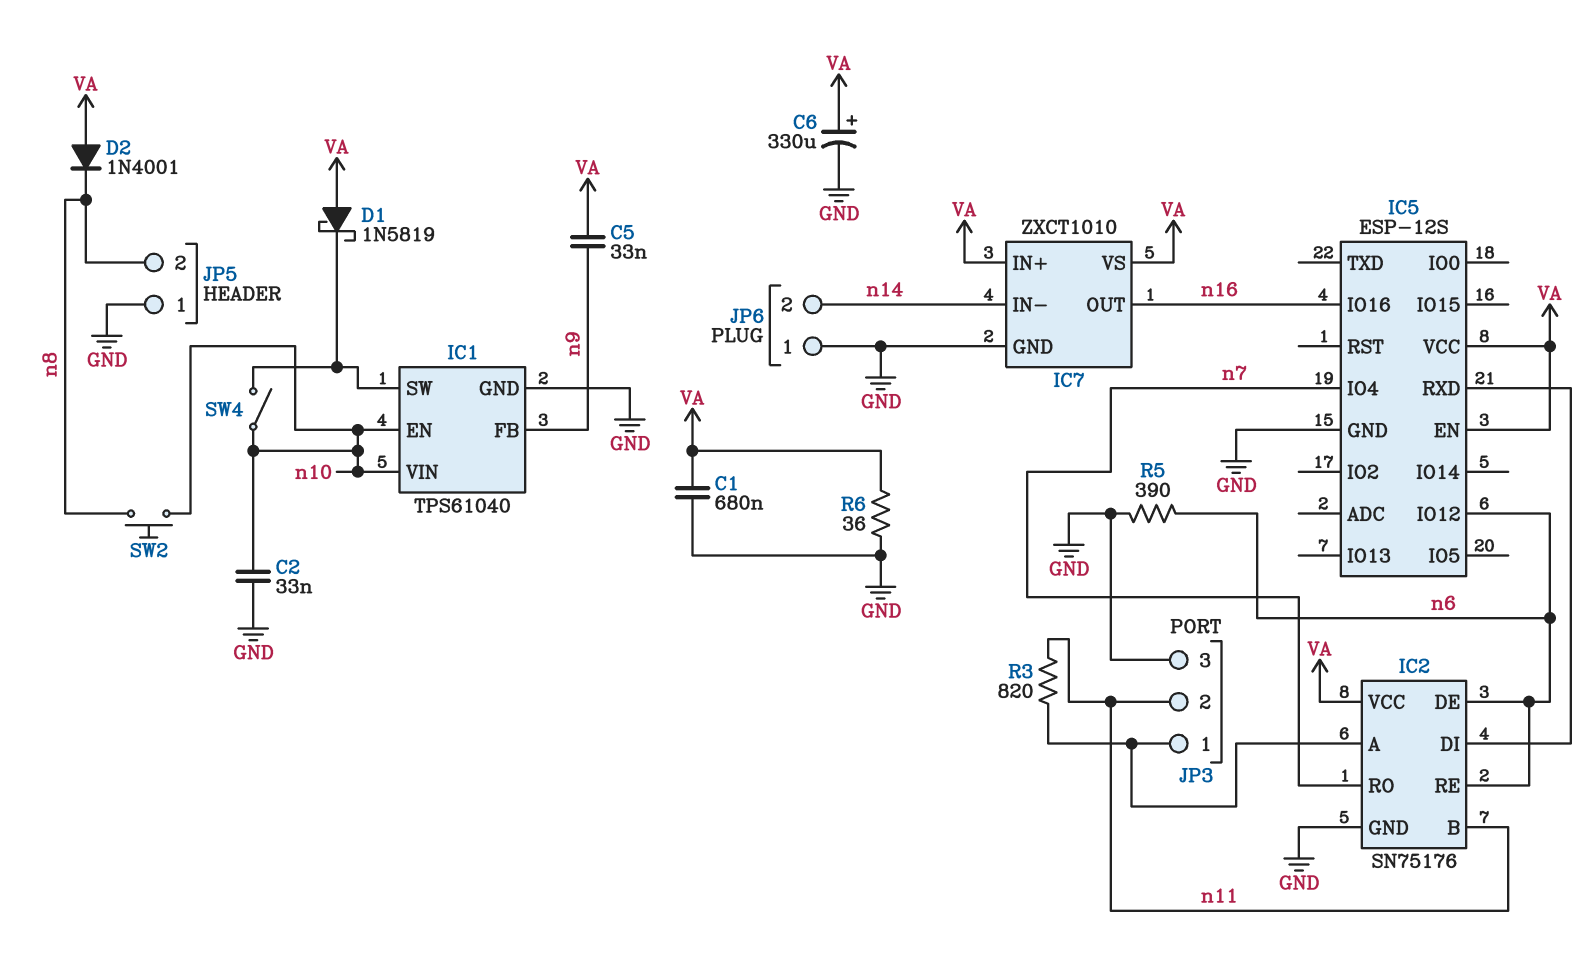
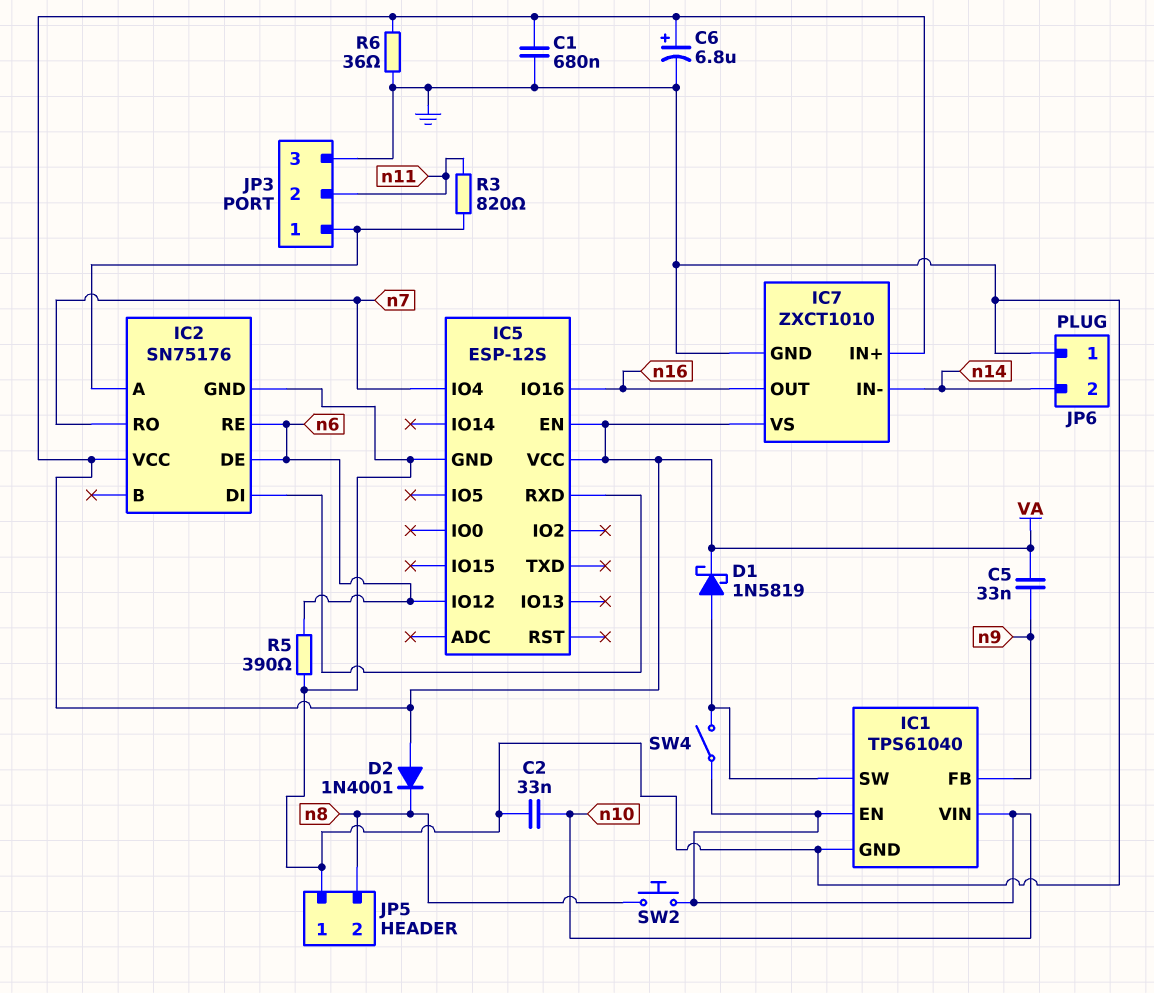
C6: 330uF (plus VA, minus GND) -> 6.8uF (plus VA, minus GND)
D1: schottky 1N5819 (A VA, K IC1/SW) -> schottky 1N5819 (A IC1/SW, K VA)
IC2 pin B: n11 -> none

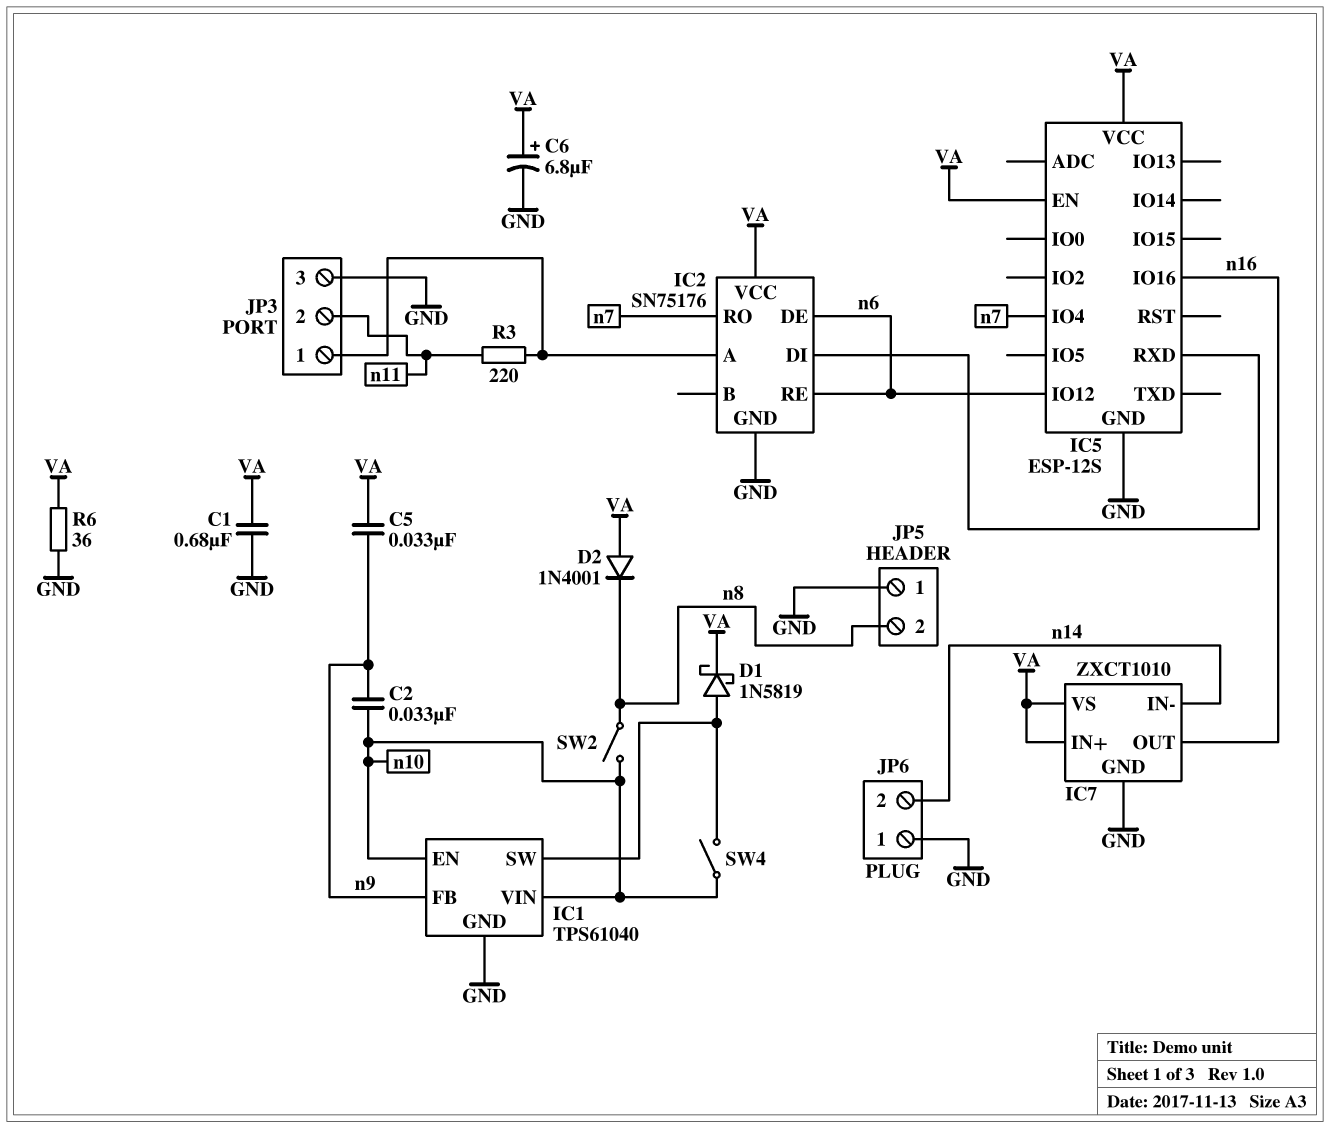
C2: 33nF (GND, n10) -> 33nF (n9, n10)
R3: 820 (IC2/A, n11) -> 220 (IC2/A, n11)
R5: 390 (GND, n6) -> none
SW2: button (n8, n10) -> switch (n8, n10)

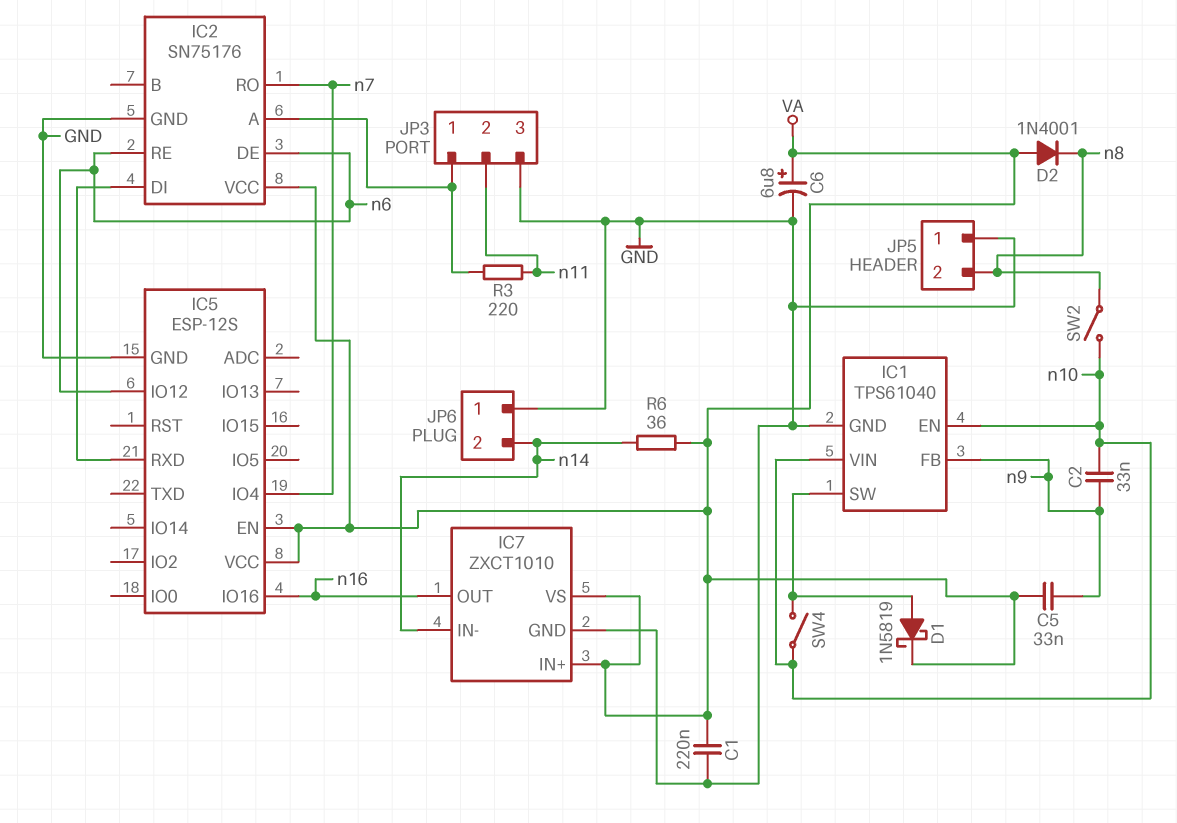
C1: 680nF (GND, VA) -> 220nF (GND, VA)
R6: 36 (GND, VA) -> 36 (VA, n14)

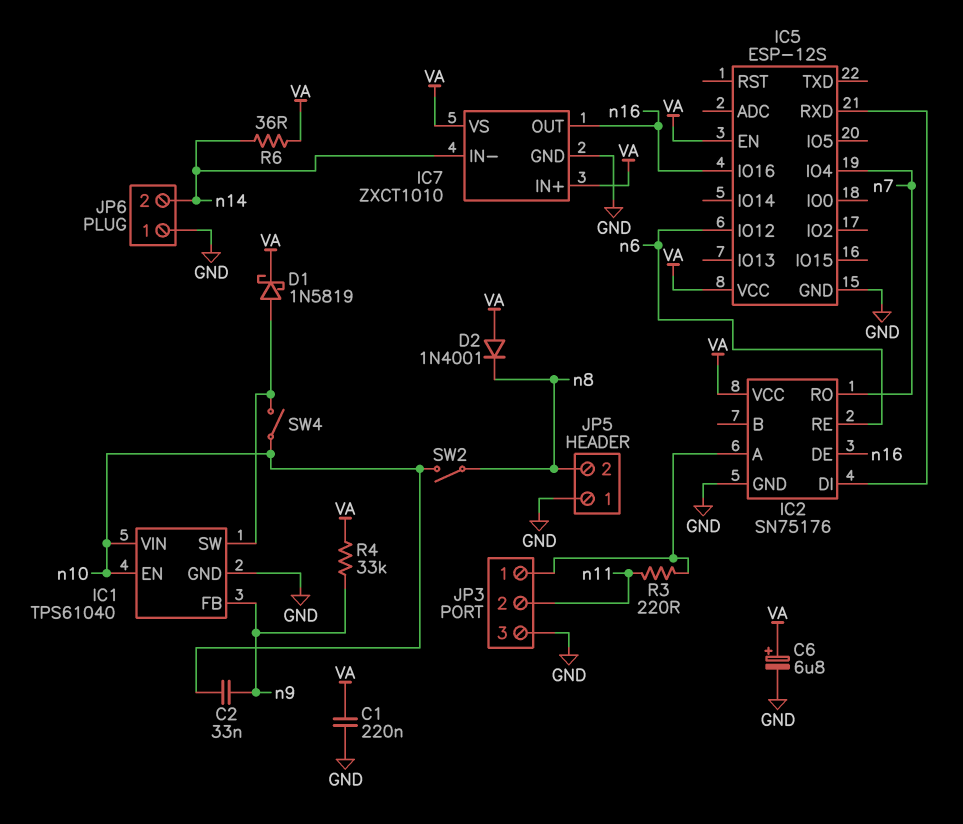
C5: 33nF (VA, n9) -> none
IC2 pin DE: n6 -> n16
R4: none -> 33k (VA, n9)

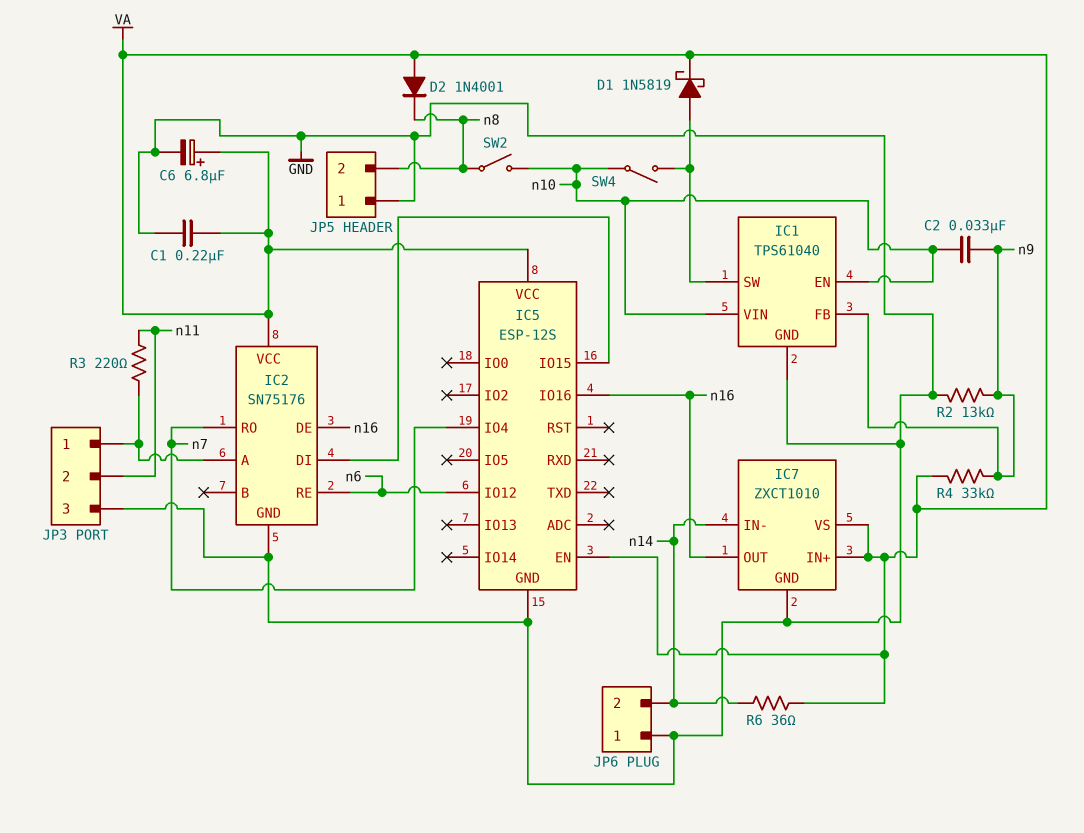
IC5 pin IO15: none -> IC2/DI
IC5 pin RXD: IC2/DI -> none
R2: none -> 13k (GND, n9)

